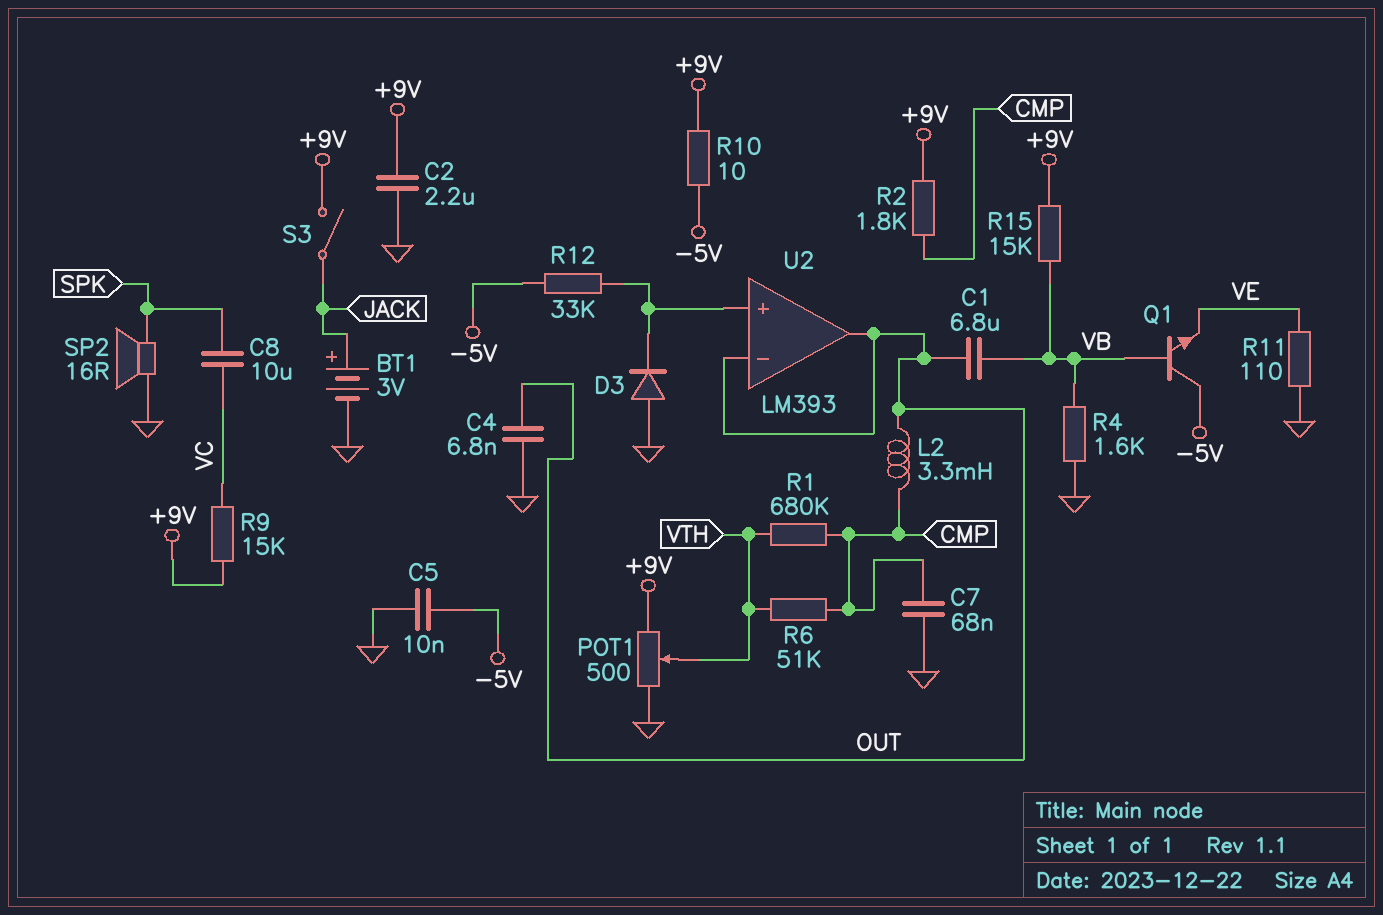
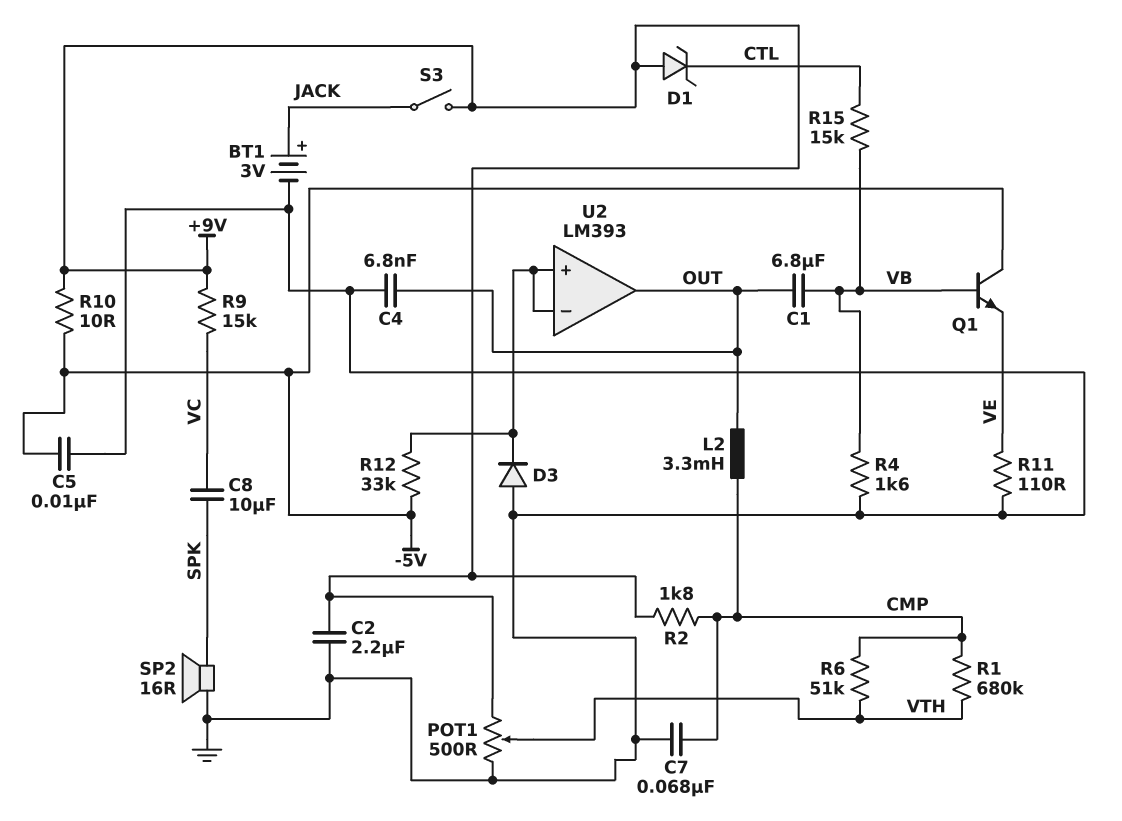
D1: none -> zener (A +9V, K CTL)
R15: 15k (+9V, VB) -> 15k (CTL, VB)
U2 pin in-: OUT -> U2/in+

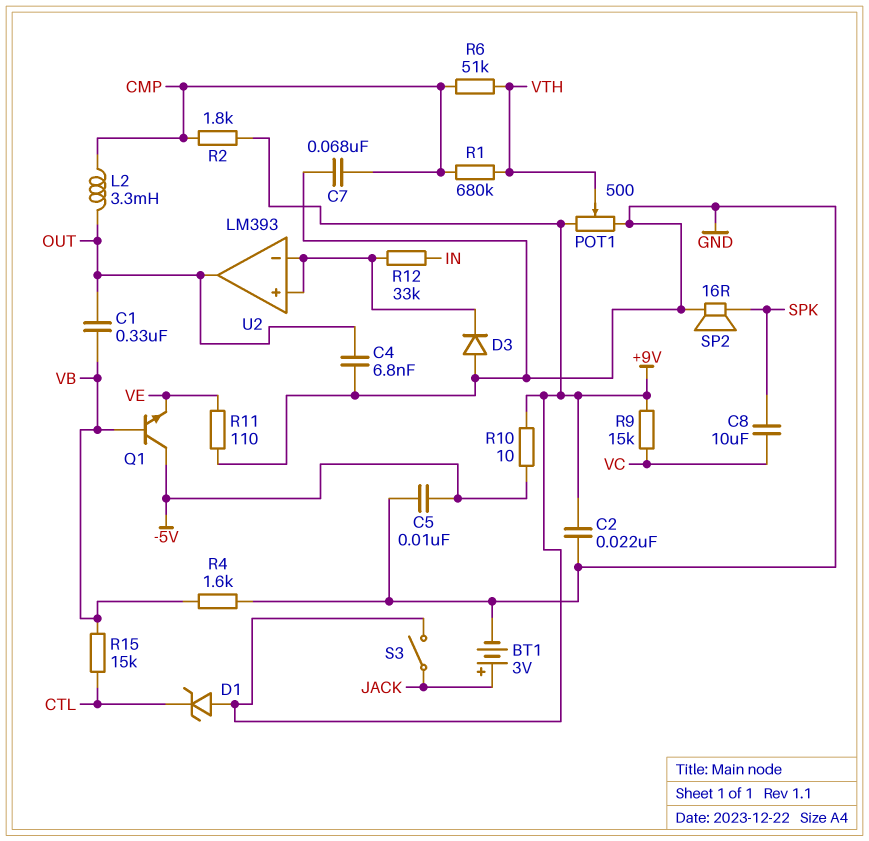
C1: 6.8uF (OUT, VB) -> 330nF (OUT, VB)
C2: 2.2uF (+9V, GND) -> 22nF (+9V, GND)
R12: 33k (-5V, U2/in+) -> 33k (IN, U2/in+)

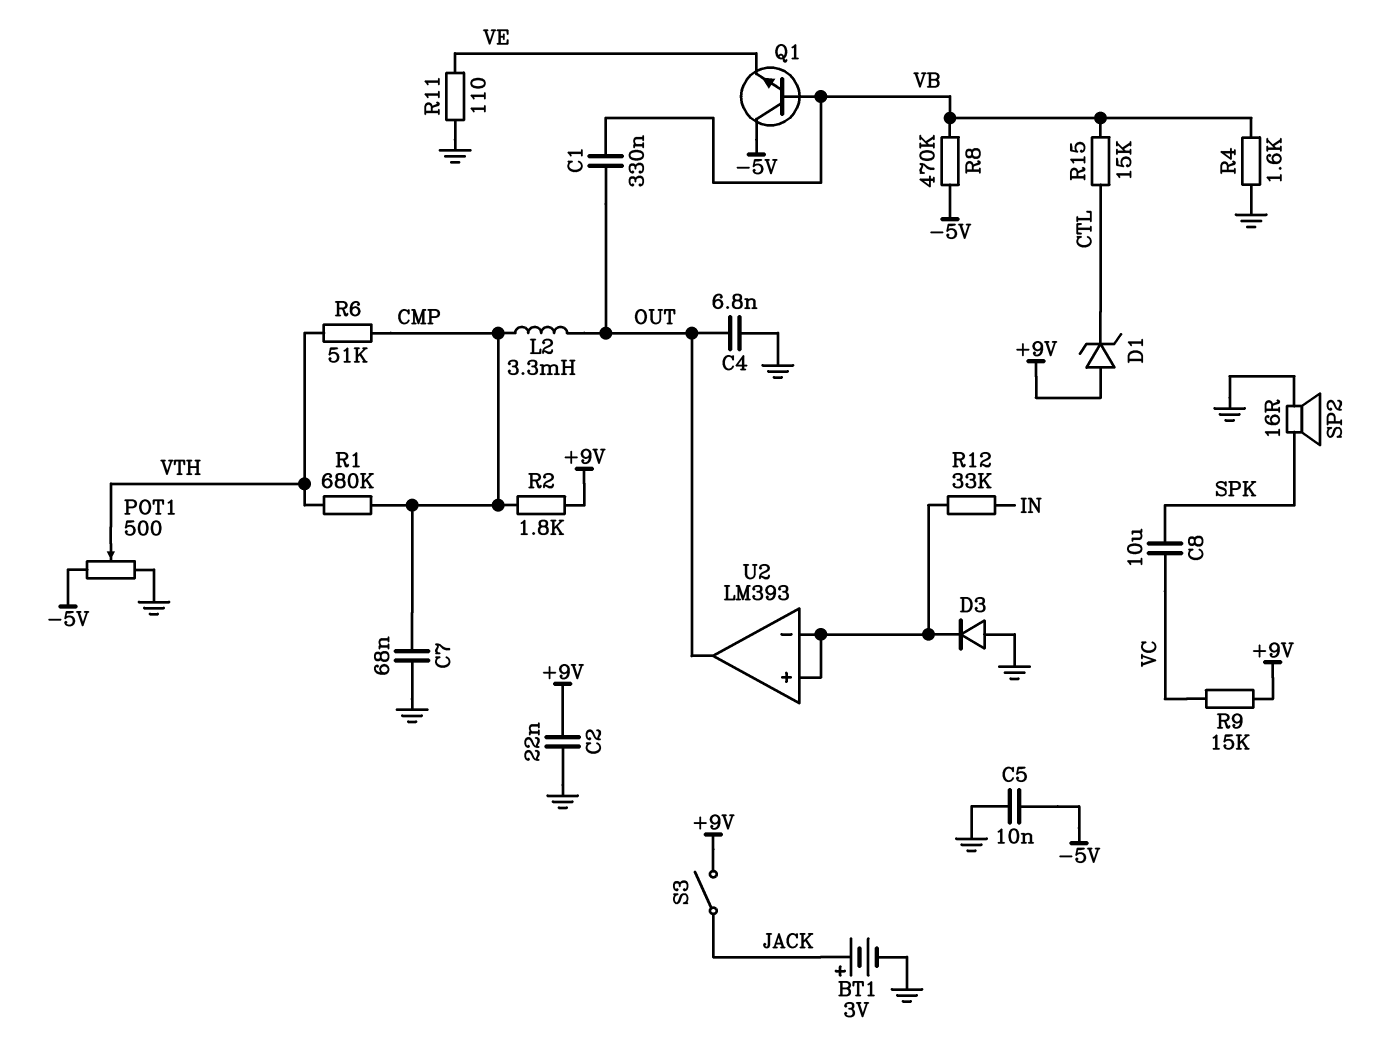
POT1: 500 (+9V, GND, wiper VTH) -> 500 (-5V, GND, wiper VTH)
R8: none -> 470k (-5V, VB)
R10: 10 (+9V, -5V) -> none

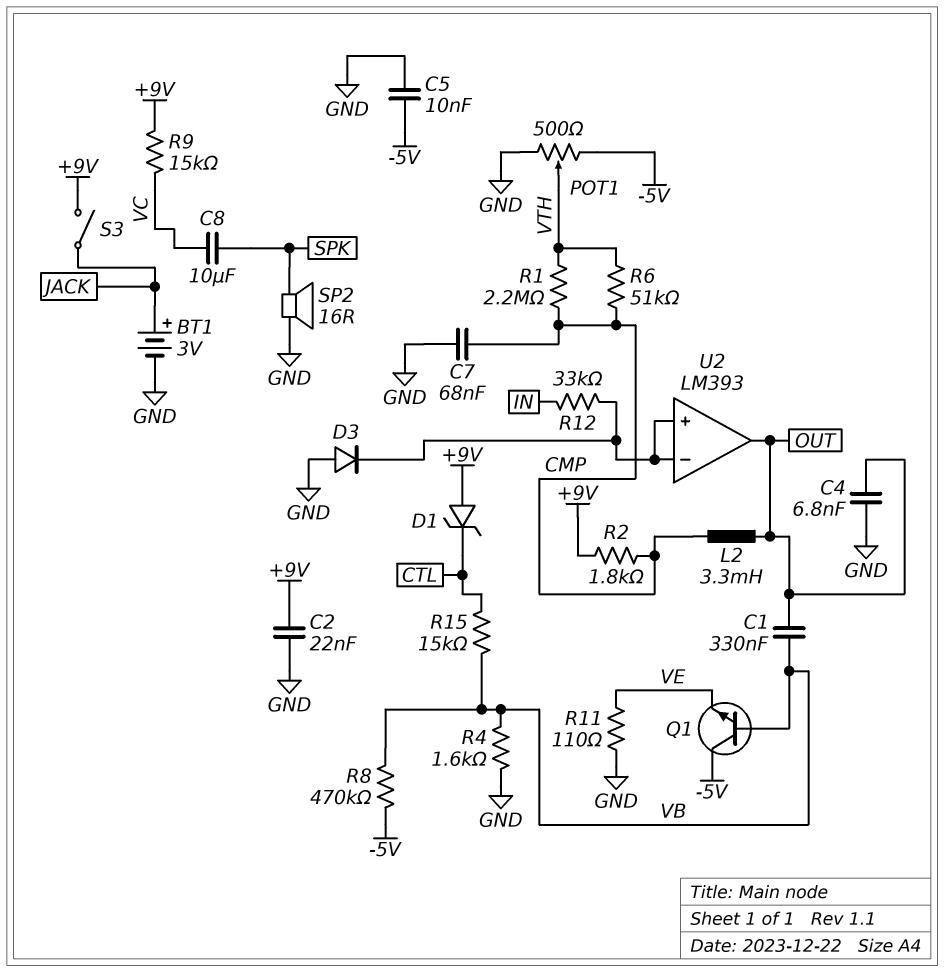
R1: 680k (CMP, VTH) -> 2.2M (CMP, VTH)

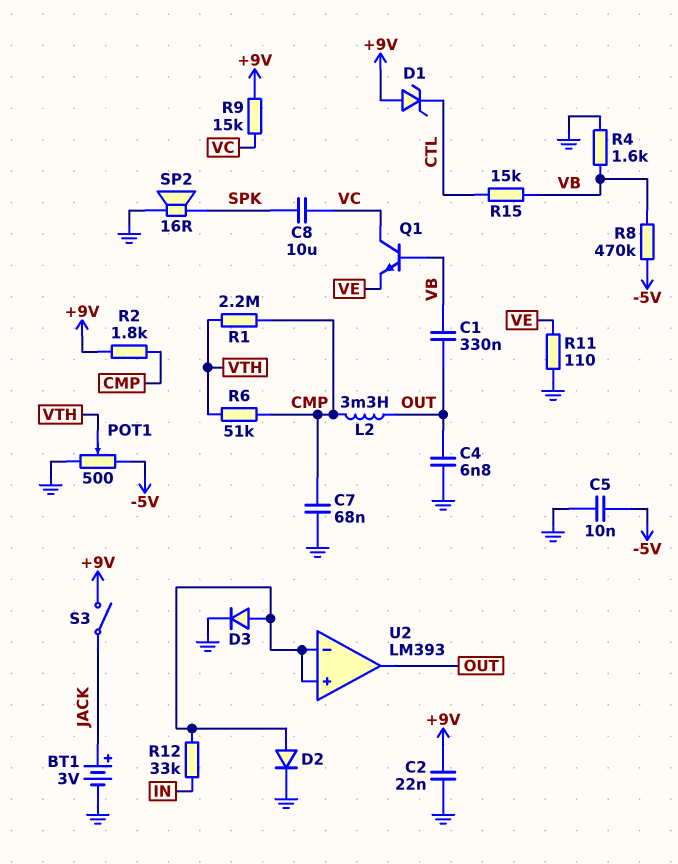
D2: none -> diode (A U2/in+, K GND)
D3: diode (A GND, K U2/in+) -> diode (A U2/in+, K GND)
Q1: NPN (B VB, C -5V, E VE) -> NPN (B VB, C VC, E VE)

